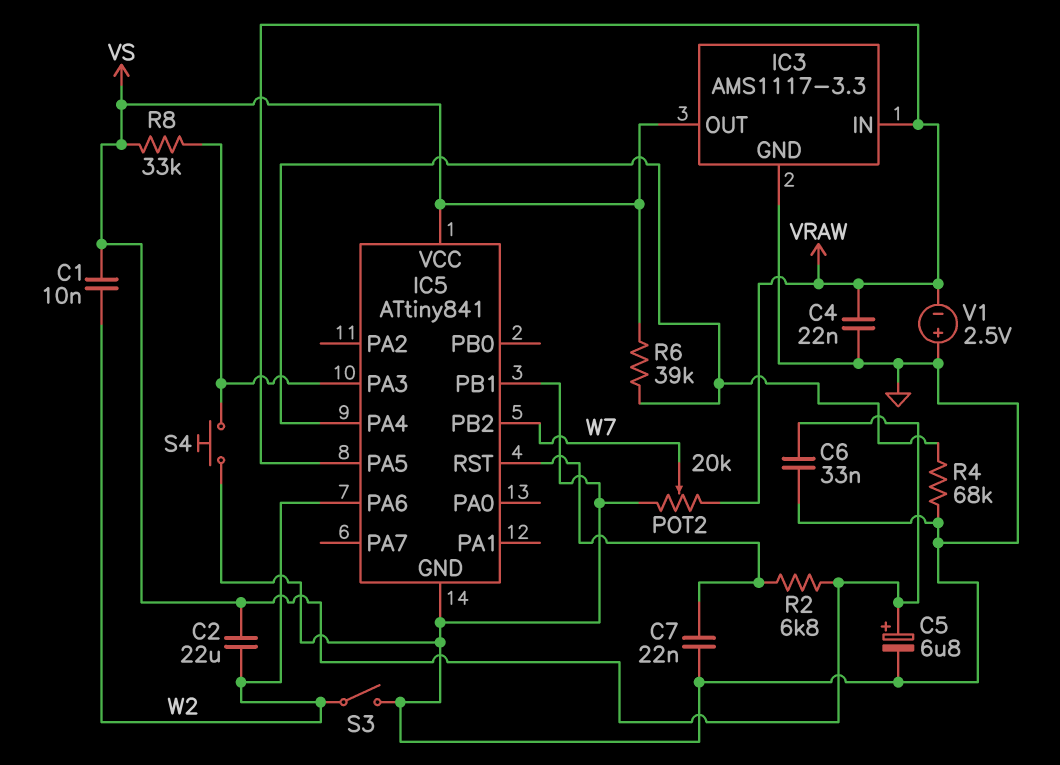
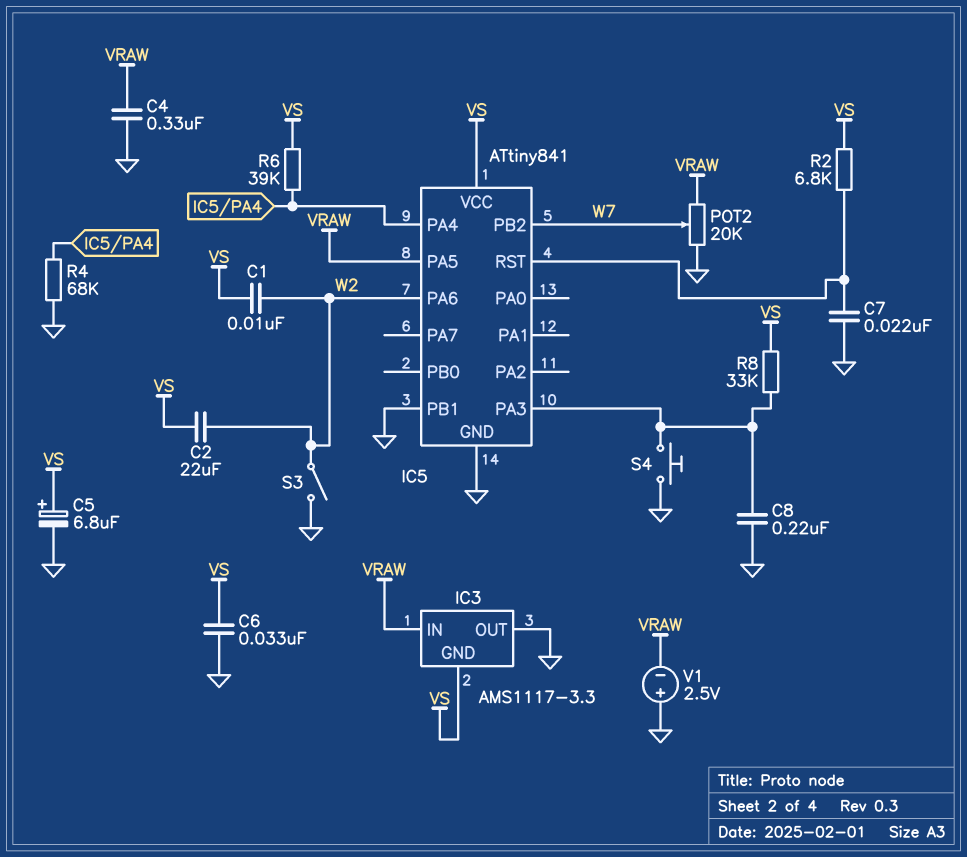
C4: 22nF (GND, VRAW) -> 330nF (GND, VRAW)
C8: none -> 220nF (GND, IC5/PA3)
IC3 pin GND: GND -> VS
IC3 pin OUT: VS -> GND

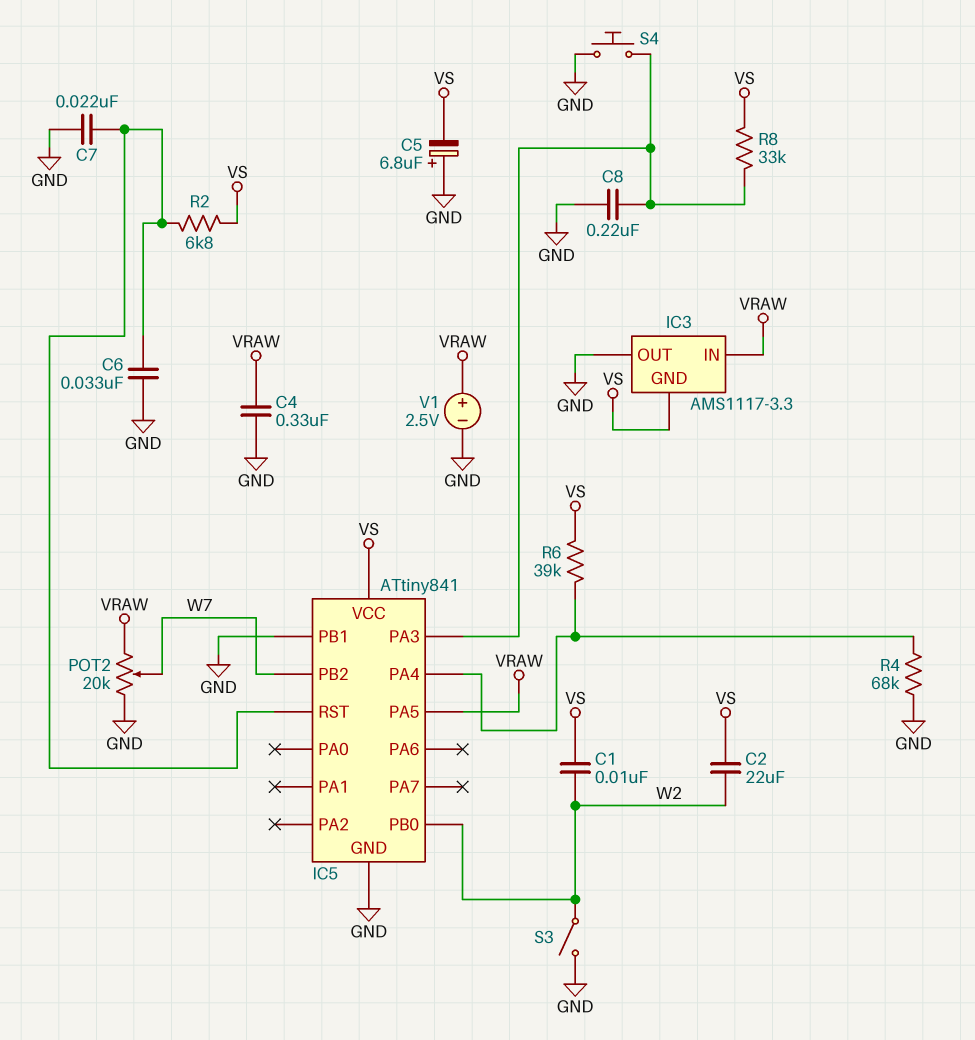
C5: 6.8uF (plus VS, minus GND) -> 6.8uF (plus GND, minus VS)
C6: 33nF (GND, VS) -> 33nF (GND, IC5/RST)
IC5 pin PA6: W2 -> none
IC5 pin PB0: none -> W2
V1: 2.5V (plus GND, minus VRAW) -> 2.5V (plus VRAW, minus GND)

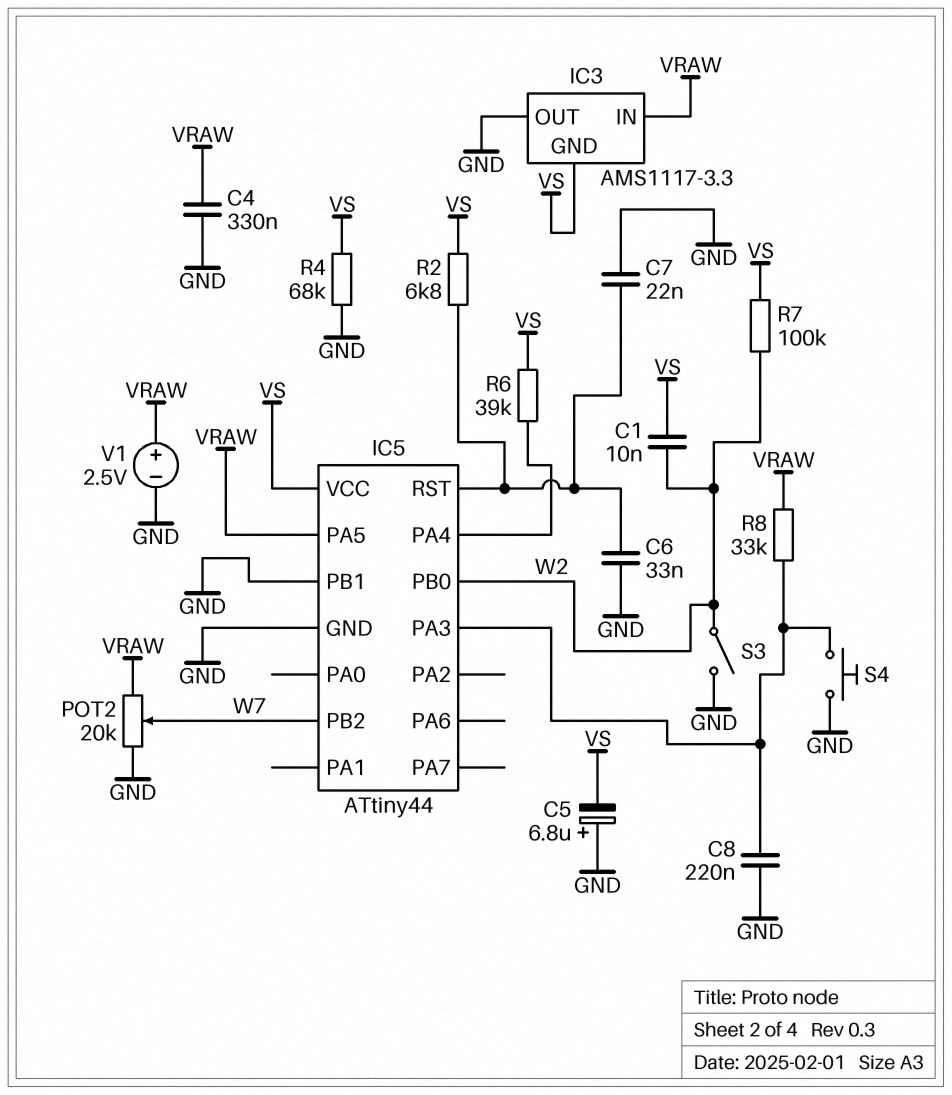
C2: 22uF (VS, W2) -> none
IC5: ATtiny841 -> ATtiny44
R4: 68k (GND, IC5/PA4) -> 68k (GND, VS)
R7: none -> 100k (VS, W2)
R8: 33k (IC5/PA3, VS) -> 33k (IC5/PA3, VRAW)

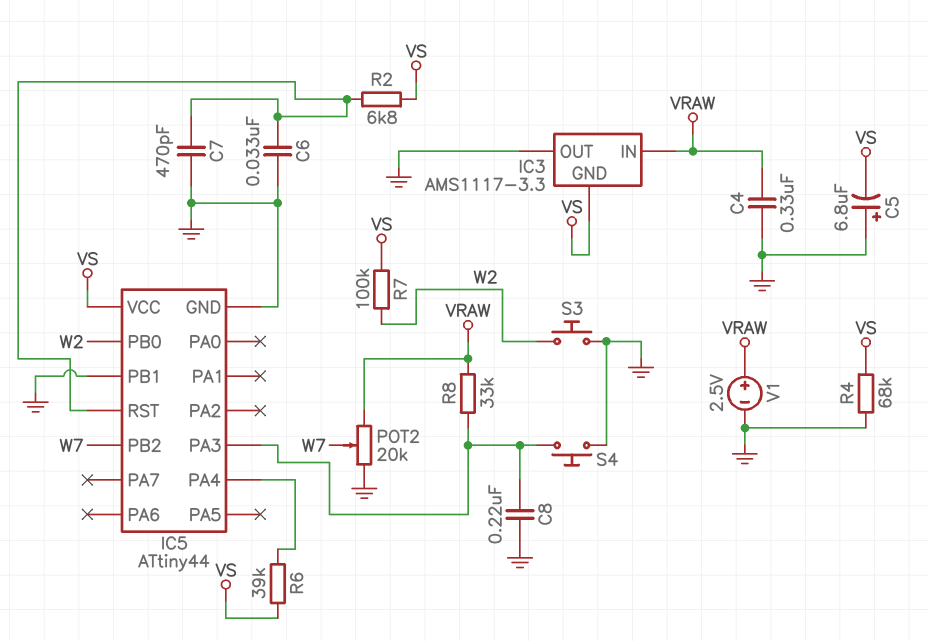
C1: 10nF (VS, W2) -> none
C7: 22nF (GND, IC5/RST) -> 470pF (GND, IC5/RST)
IC5 pin PA5: VRAW -> none
S3: switch (GND, W2) -> button (GND, W2)

